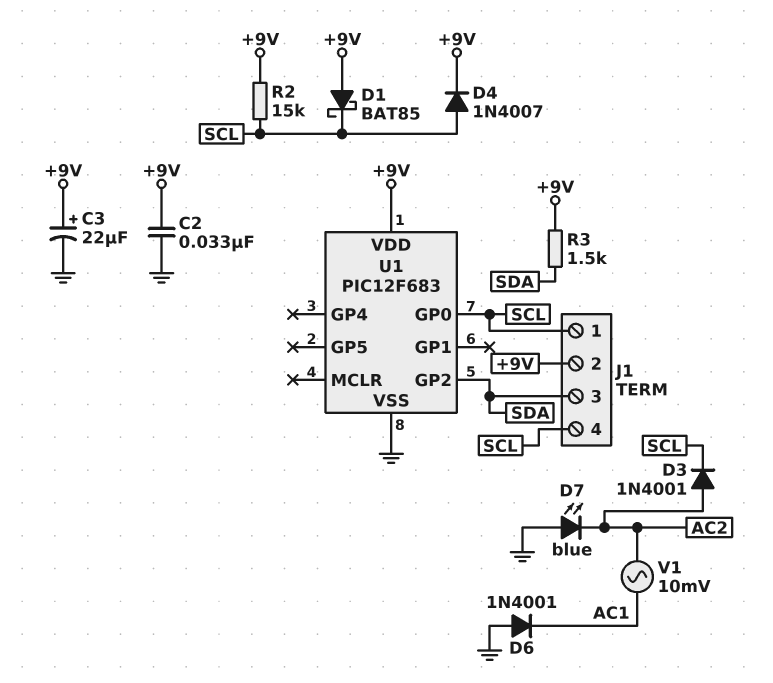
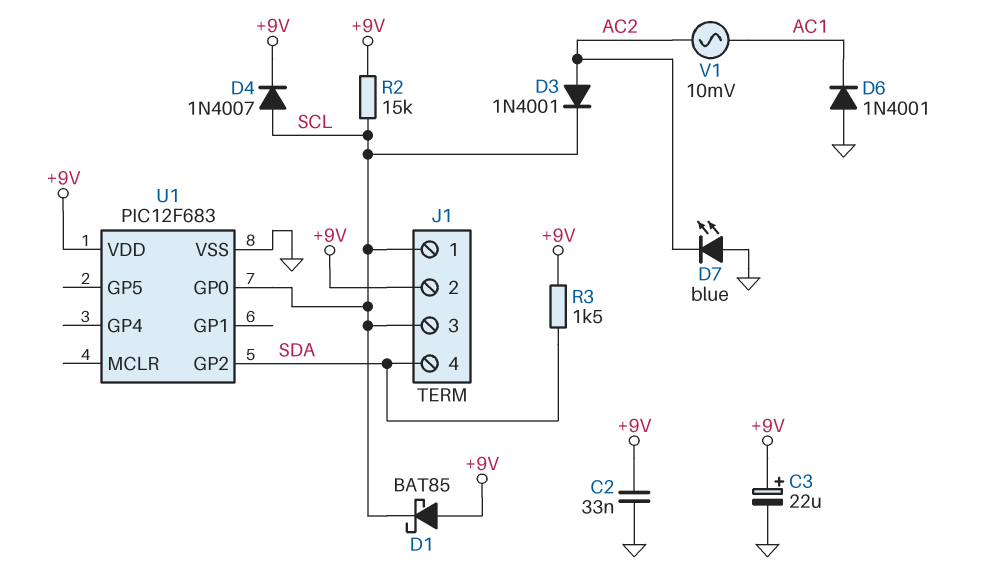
J1 pin 3: SDA -> SCL
J1 pin 4: SCL -> SDA

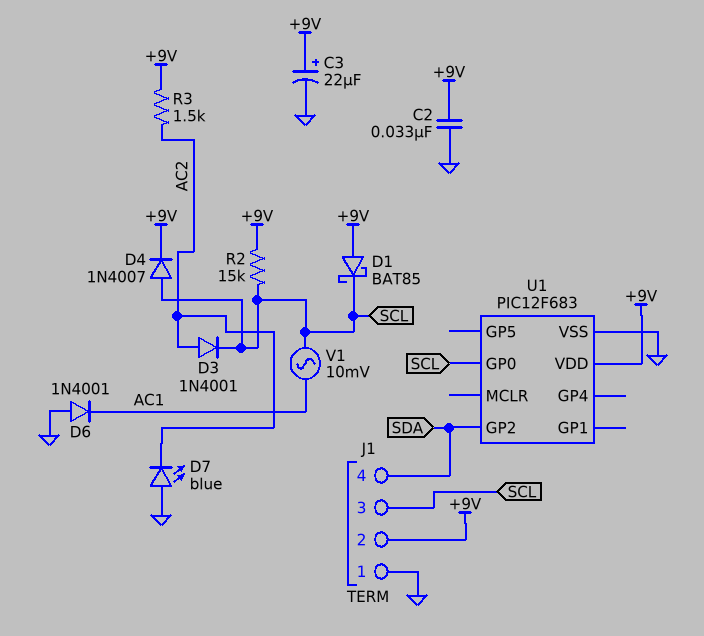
J1 pin 1: SCL -> GND
R3: 1.5k (+9V, SDA) -> 1.5k (+9V, AC2)
V1: AC 10mV (AC1, AC2) -> AC 10mV (AC1, SCL)

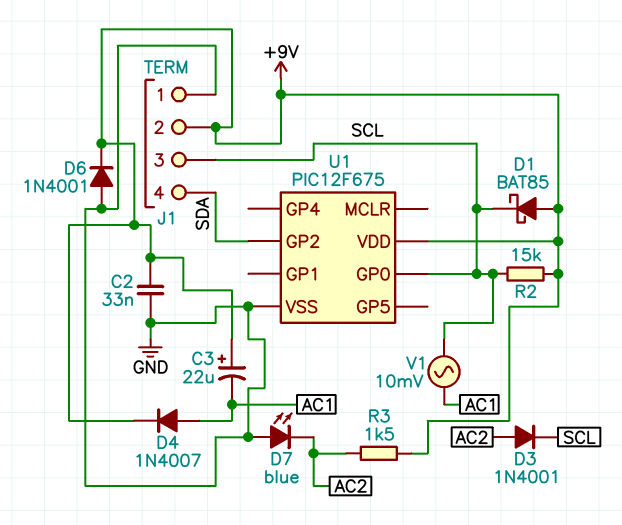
C3: 22uF (plus +9V, minus GND) -> 22uF (plus +9V, minus AC1)
D4: diode 1N4007 (A SCL, K +9V) -> diode 1N4007 (A AC1, K +9V)
D6: diode 1N4001 (A GND, K AC1) -> diode 1N4001 (A GND, K +9V)
U1: PIC12F683 -> PIC12F675

